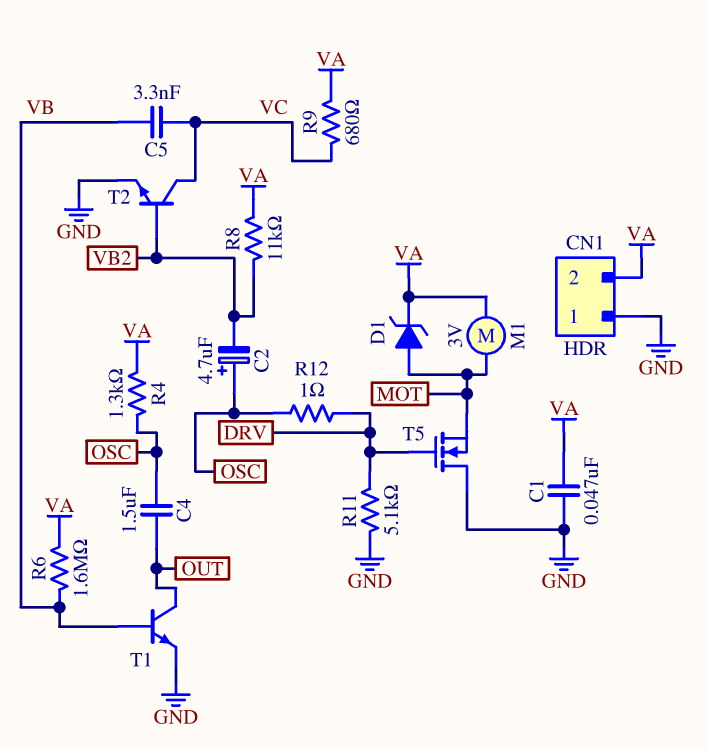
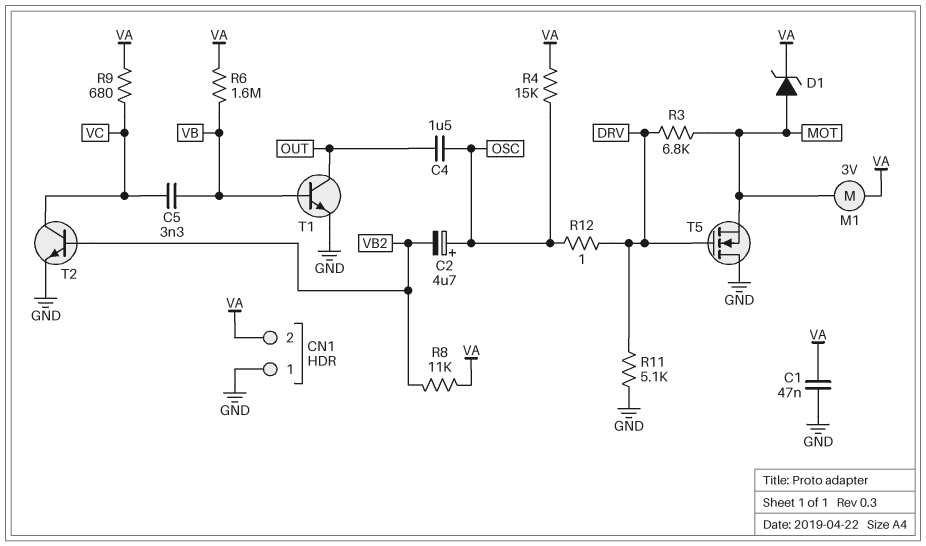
R3: none -> 6.8k (DRV, MOT)
R4: 1.3k (OSC, VA) -> 15k (OSC, VA)

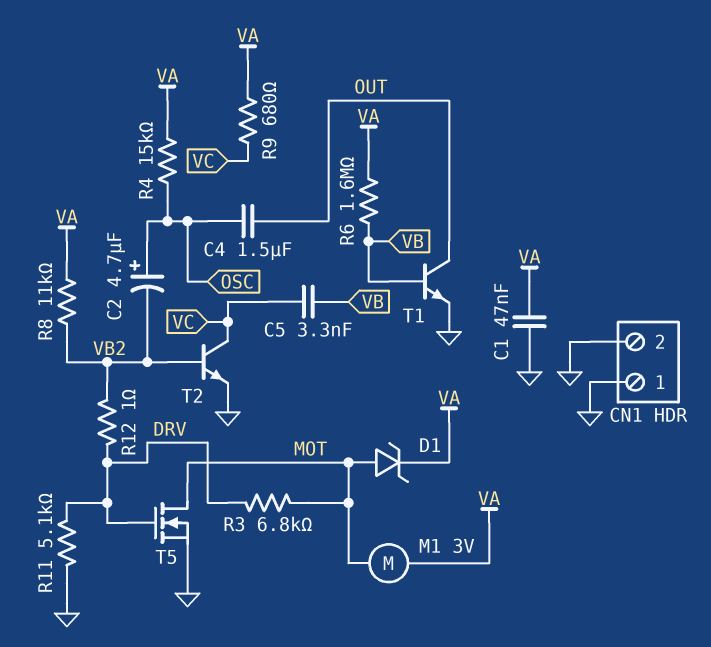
CN1 pin 2: VA -> GND
R12: 1 (DRV, OSC) -> 1 (DRV, VB2)
T5: NMOS (G DRV, D GND, S MOT) -> NMOS (G DRV, D MOT, S GND)

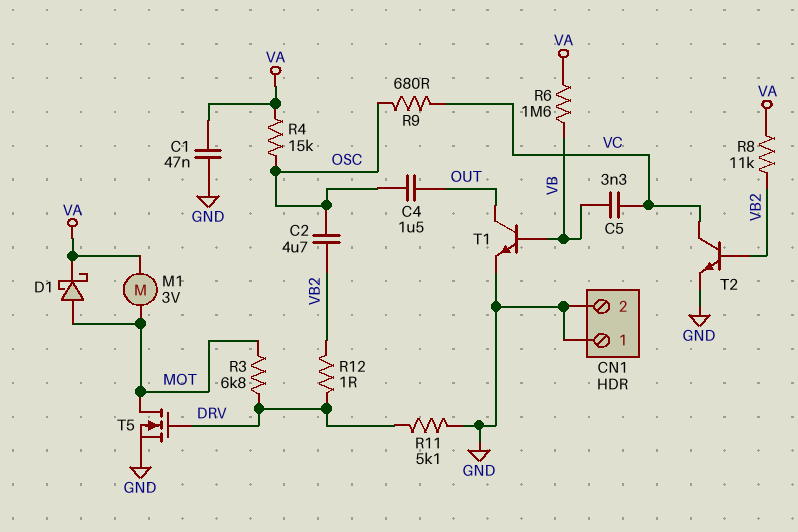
C2: 4.7uF (plus OSC, minus VB2) -> 4.7uF (OSC, VB2)
D1: zener (A MOT, K VA) -> schottky (A MOT, K VA)
R9: 680 (VA, VC) -> 680 (OSC, VC)

